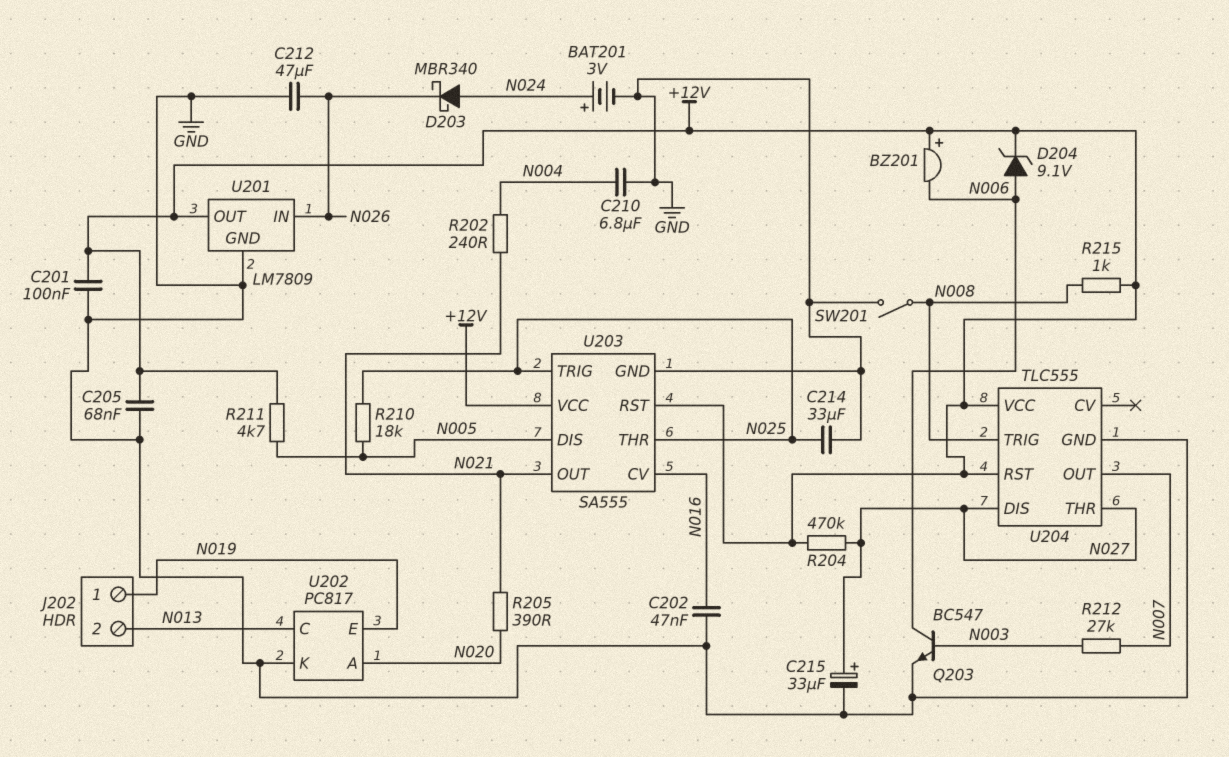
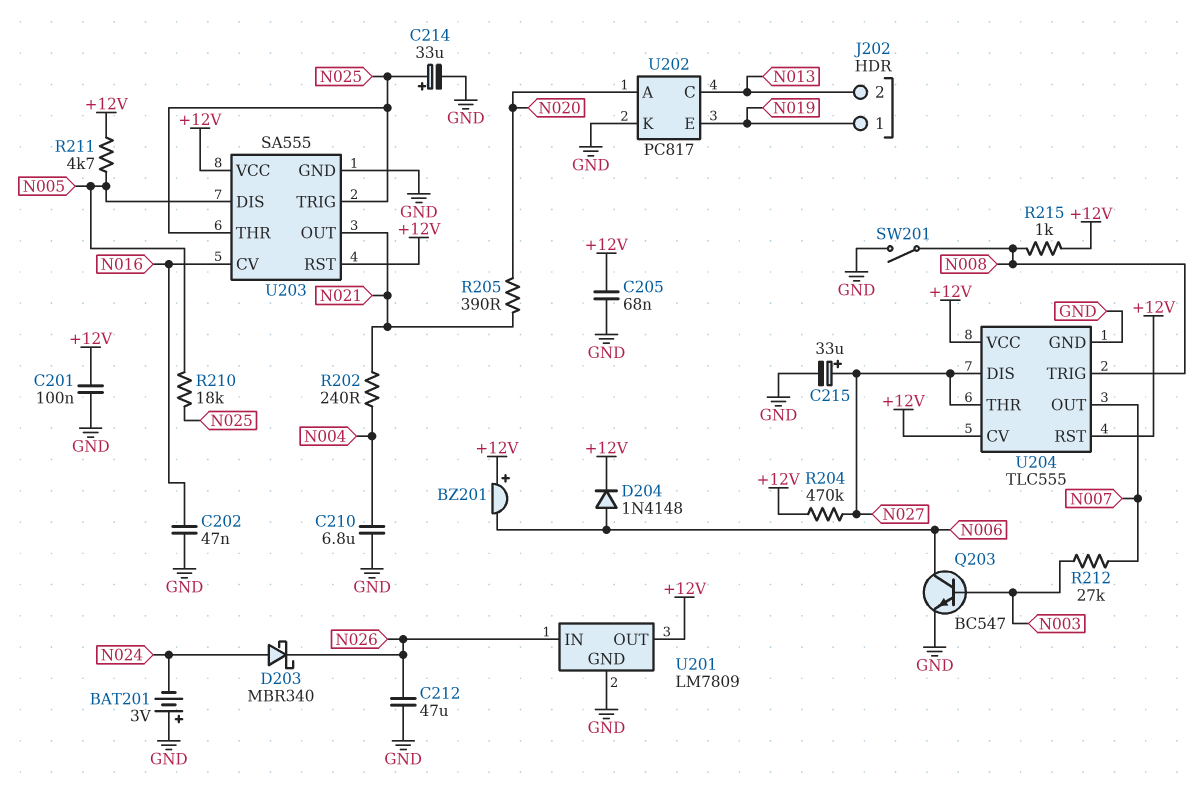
BAT201: 3V (plus N024, minus GND) -> 3V (plus GND, minus N024)
C214: 33uF (GND, N025) -> 33uF (plus N025, minus GND)
D204: zener 9.1V (A N006, K +12V) -> diode 1N4148 (A N006, K +12V)
U204 pin CV: none -> +12V

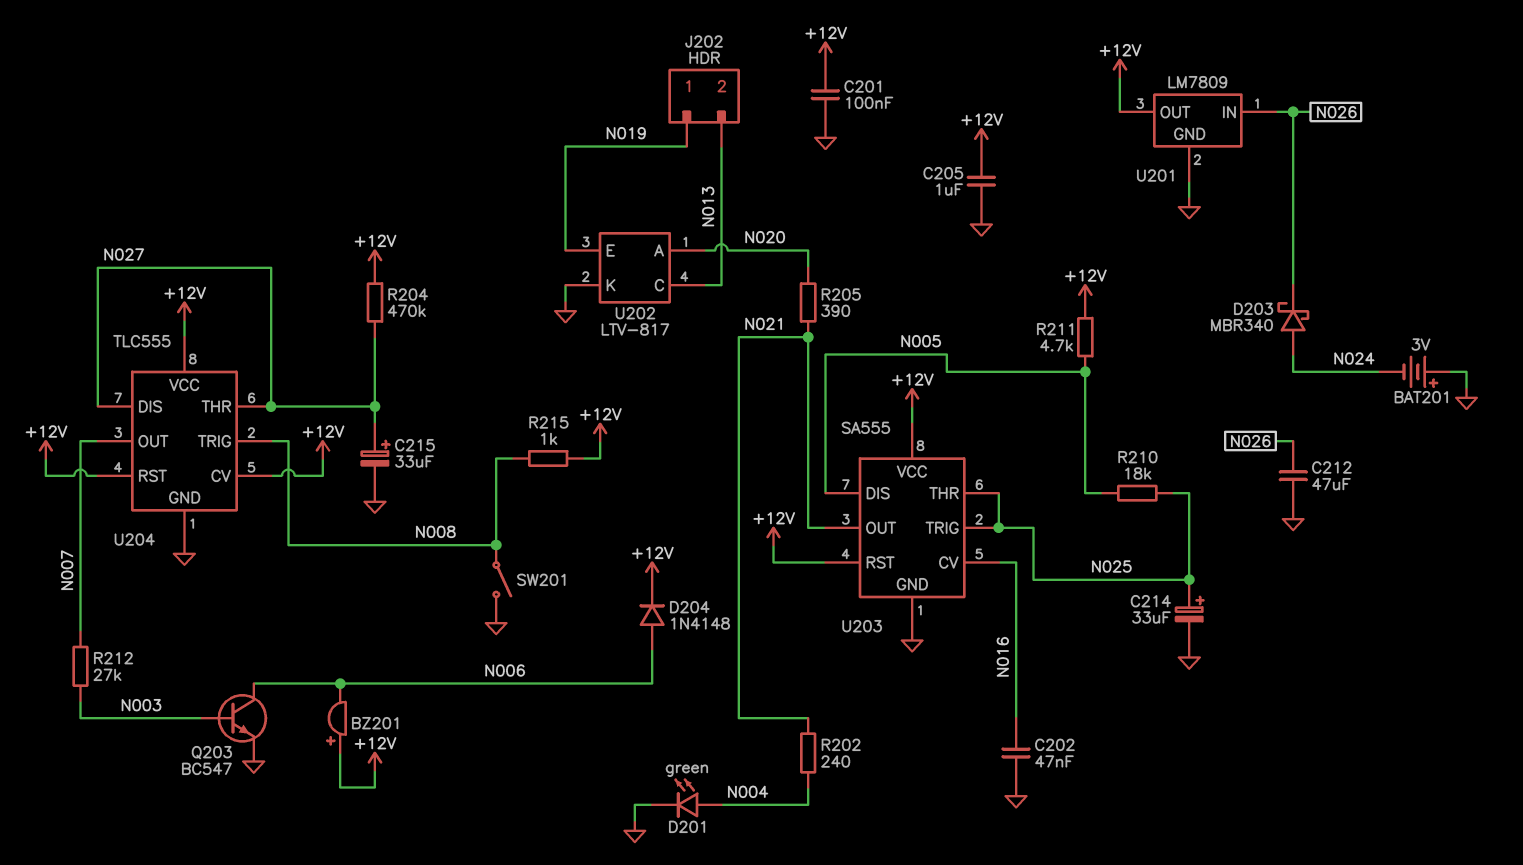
C205: 68nF (+12V, GND) -> 1uF (+12V, GND)
C210: 6.8uF (GND, N004) -> none
D201: none -> LED green (A N004, K GND)
U202: PC817 -> LTV-817

